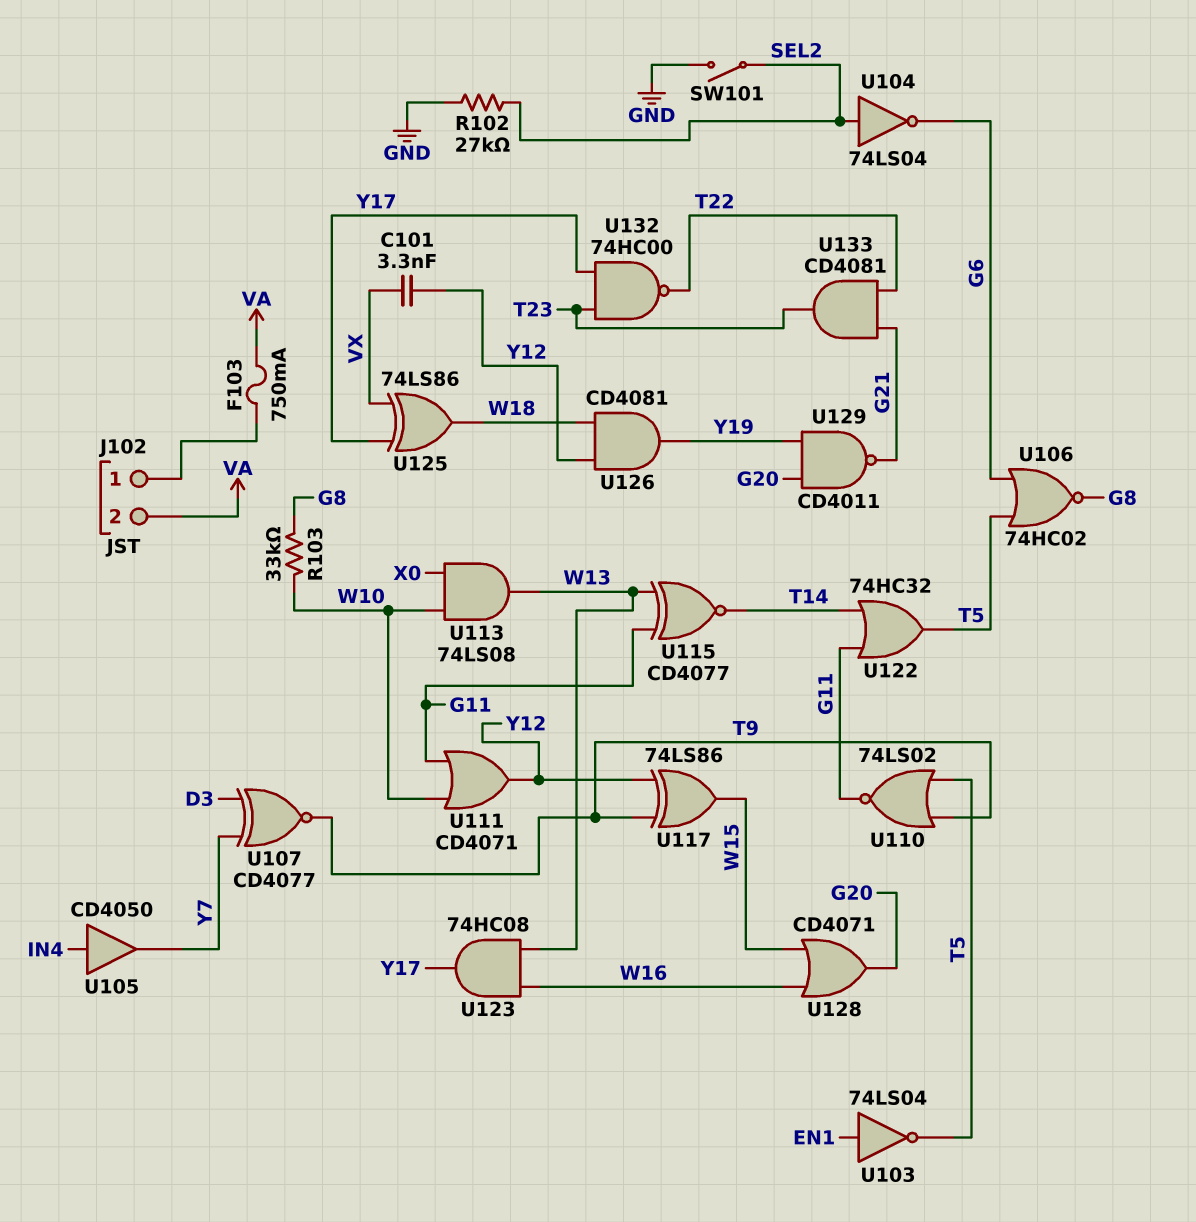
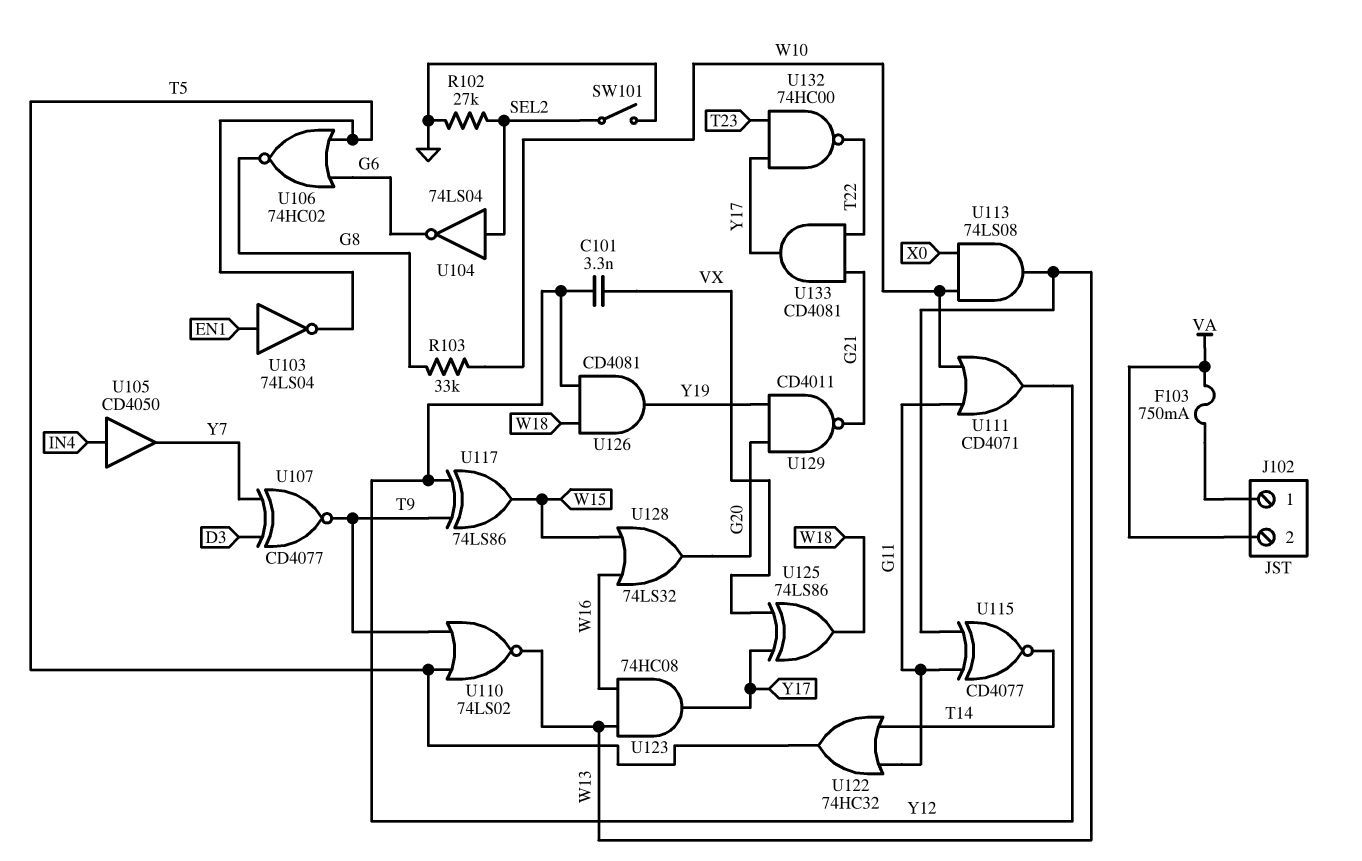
U110: NOR 74LS02 (in T5, in T9, out G11) -> NOR 74LS02 (in T5, in T9, out W13)
U128: OR CD4071 (in W15, in W16, out G20) -> OR 74LS32 (in W15, in W16, out G20)
U133: AND CD4081 (in G21, in T22, out T23) -> AND CD4081 (in G21, in T22, out Y17)

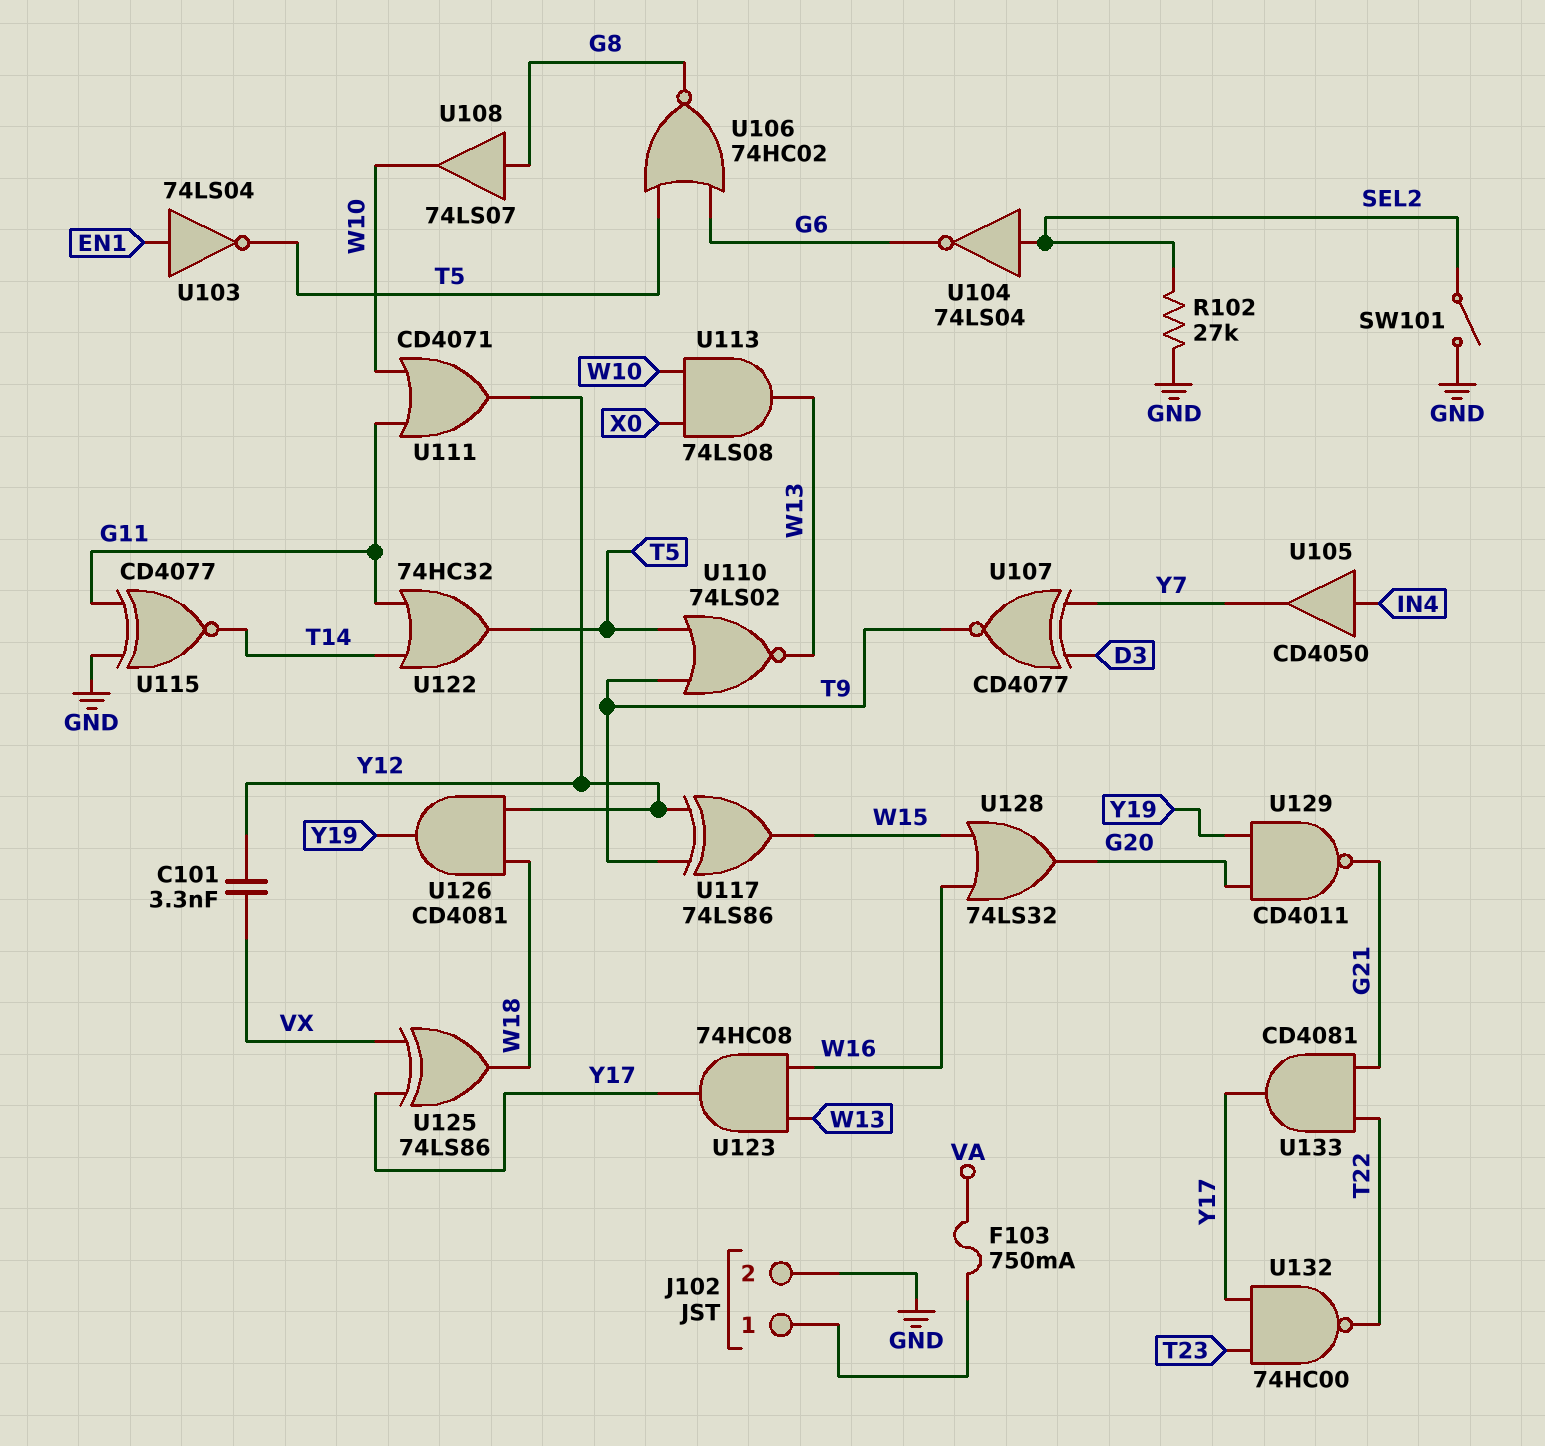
J102 pin 2: VA -> GND
R103: 33k (G8, W10) -> none
U108: none -> buffer 74LS07 (in G8, out W10)
U115: XNOR CD4077 (in G11, in W13, out T14) -> XNOR CD4077 (in G11, in GND, out T14)

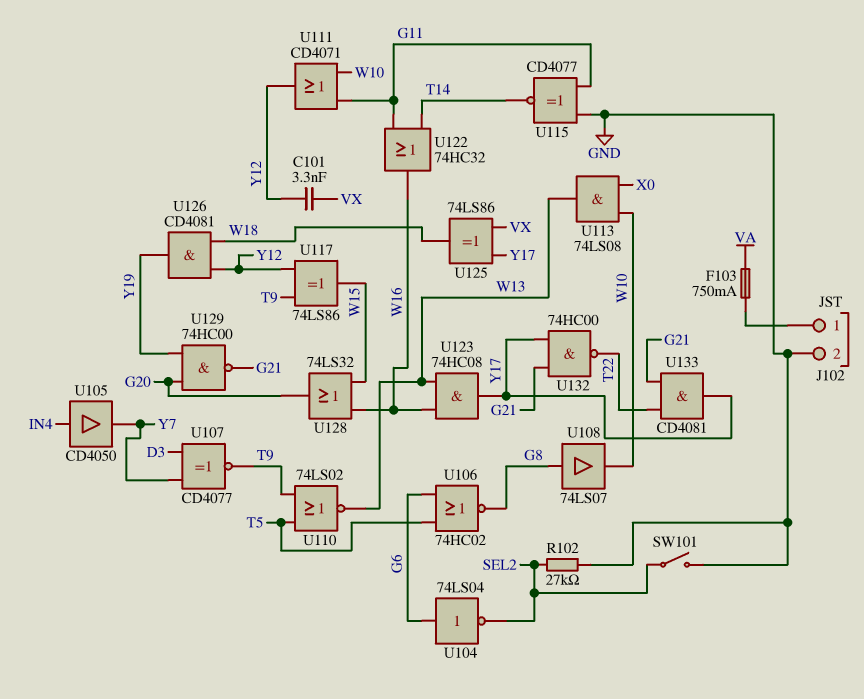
U103: NOT 74LS04 (in EN1, out T5) -> none
U104: NOT 74LS04 (in SEL2, out G6) -> NOT 74LS04 (in G6, out SEL2)
U122: OR 74HC32 (in G11, in T14, out T5) -> OR 74HC32 (in G11, in T14, out W16)
U129: NAND CD4011 (in G20, in Y19, out G21) -> NAND 74HC00 (in G20, in Y19, out G21)
U132: NAND 74HC00 (in T23, in Y17, out T22) -> NAND 74HC00 (in G21, in Y17, out T22)

